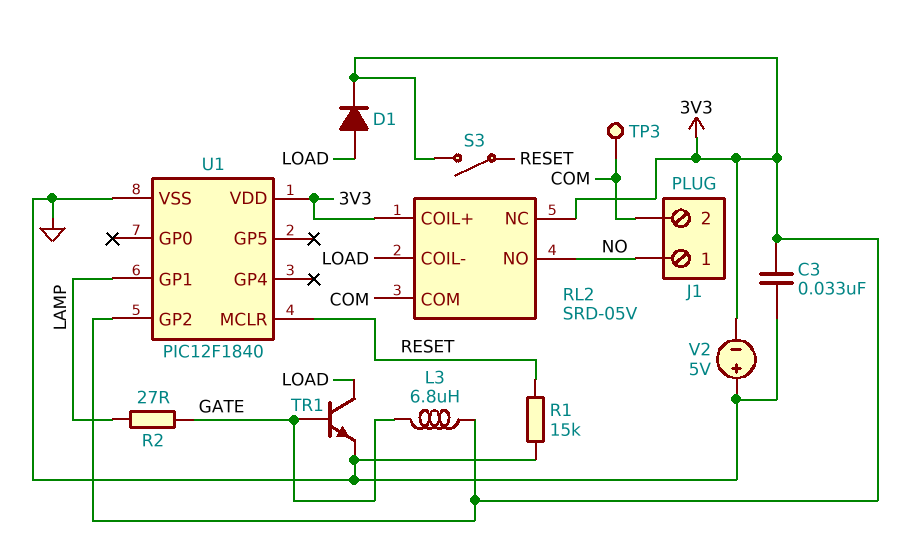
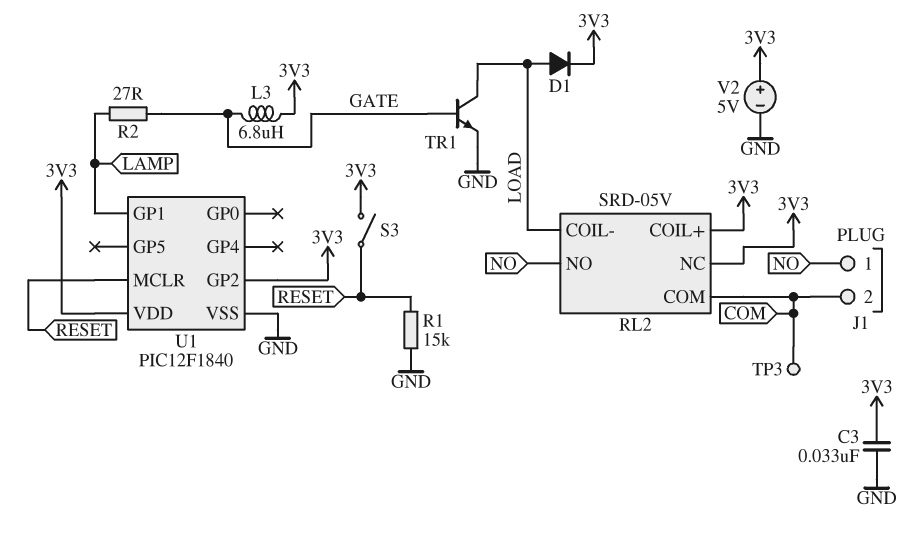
V2: 5V (plus GND, minus 3V3) -> 5V (plus 3V3, minus GND)

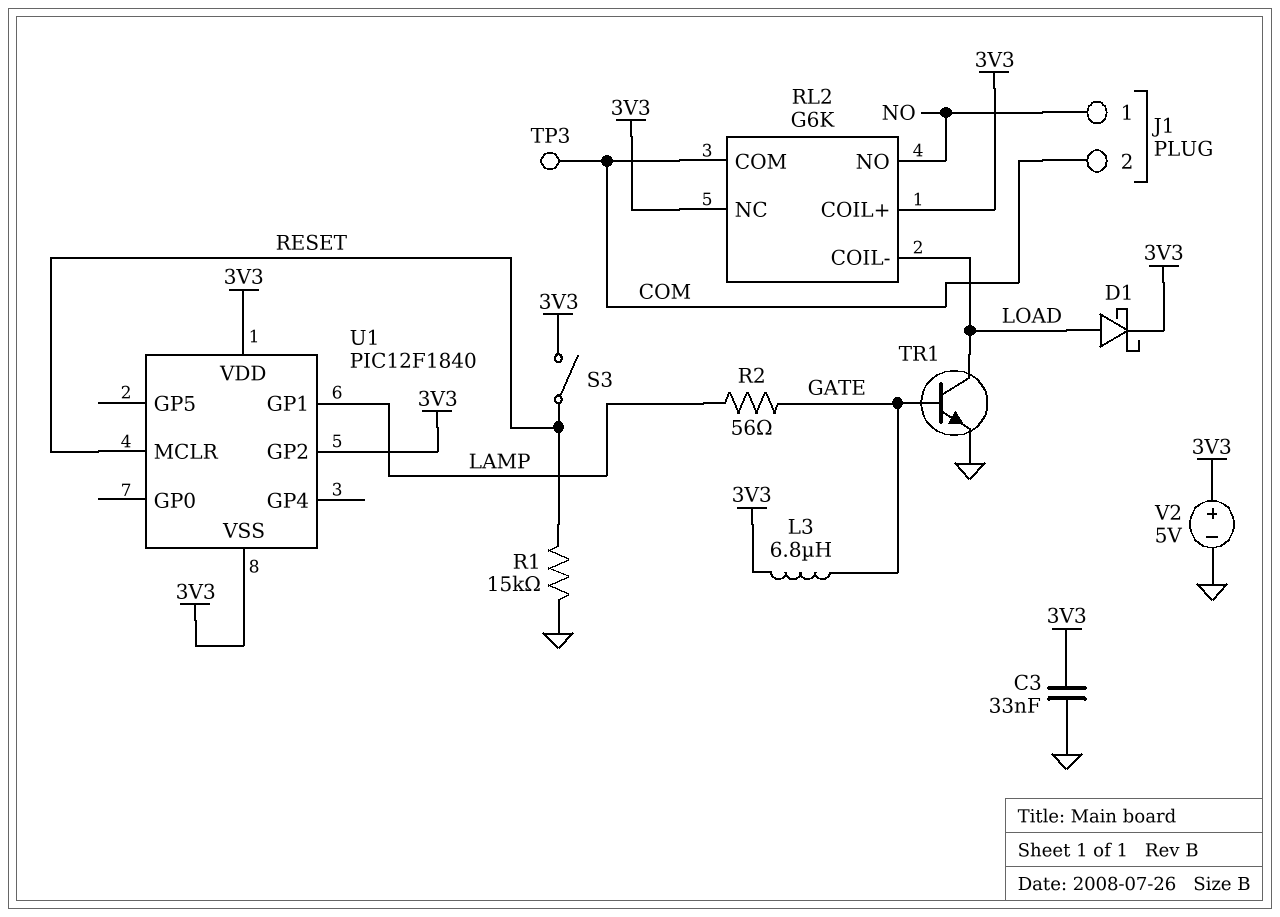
D1: diode (A LOAD, K 3V3) -> schottky (A LOAD, K 3V3)
R2: 27 (GATE, LAMP) -> 56 (GATE, LAMP)
RL2: SRD-05V -> G6K
U1 pin VSS: GND -> 3V3

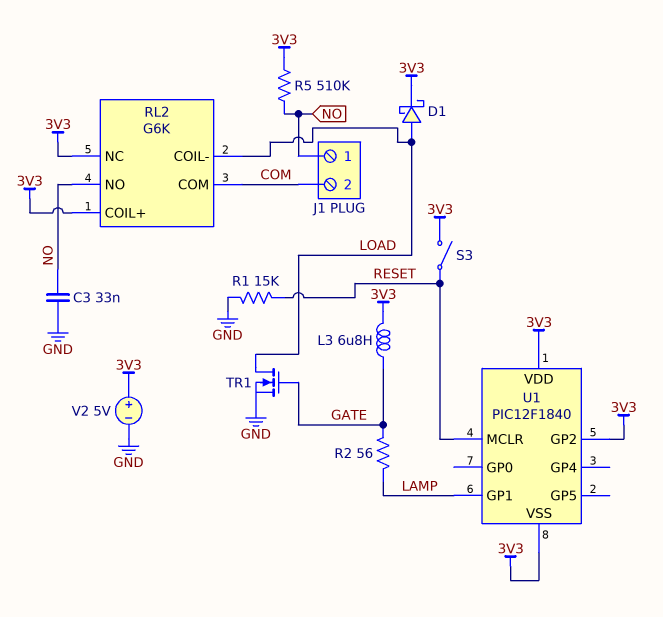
C3: 33nF (3V3, GND) -> 33nF (GND, NO)
R5: none -> 510k (3V3, NO)
TP3: test point (COM) -> none
TR1: NPN (B GATE, C LOAD, E GND) -> NMOS (G GATE, D LOAD, S GND)

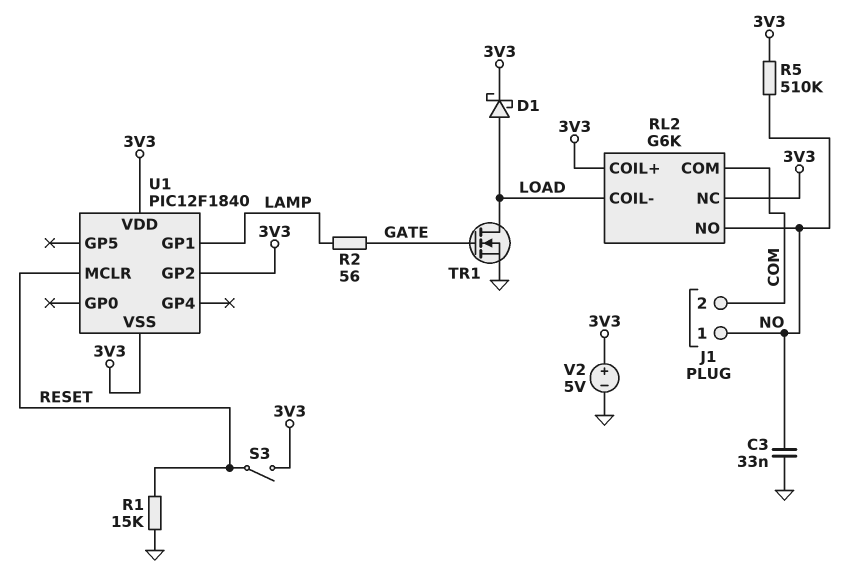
L3: 6.8uH (3V3, GATE) -> none

